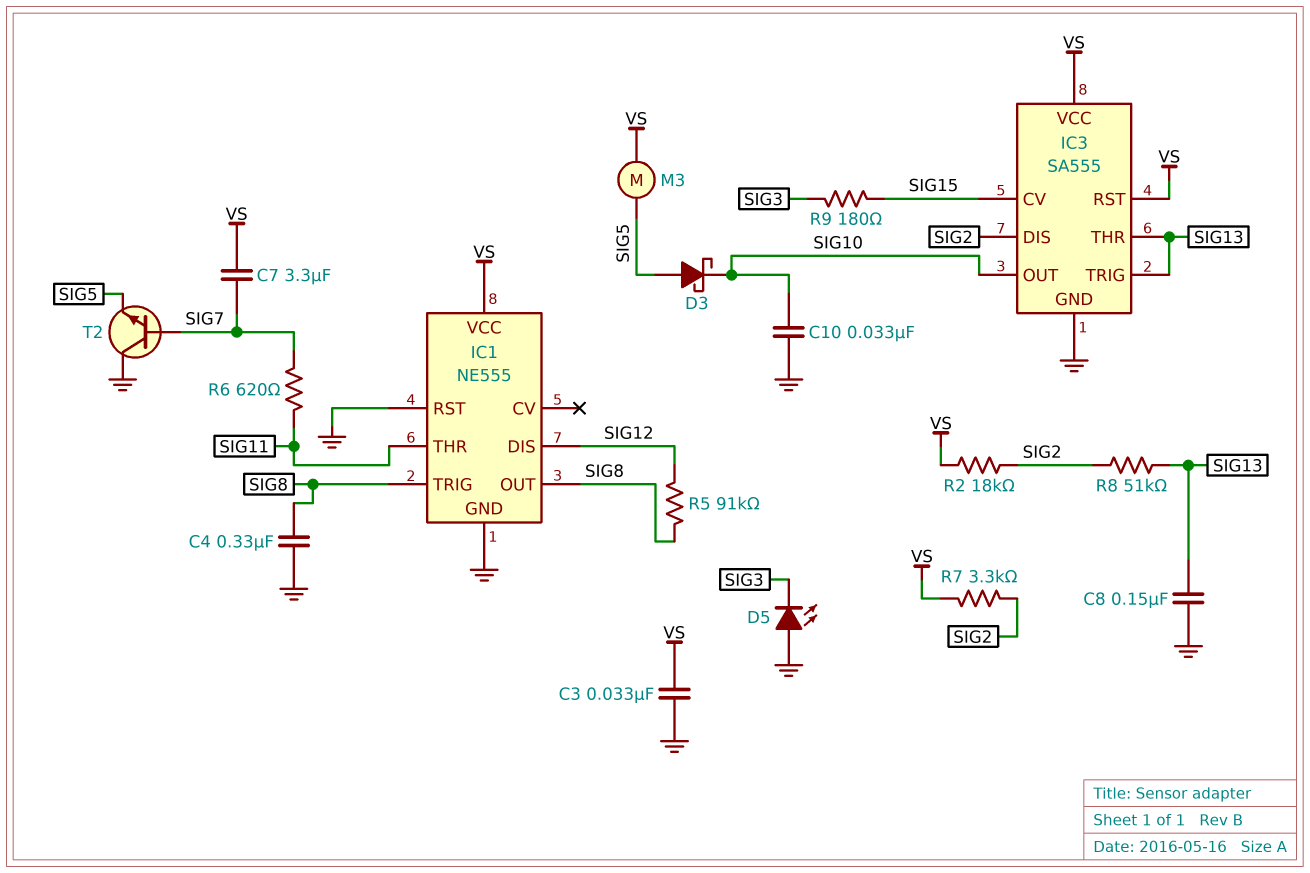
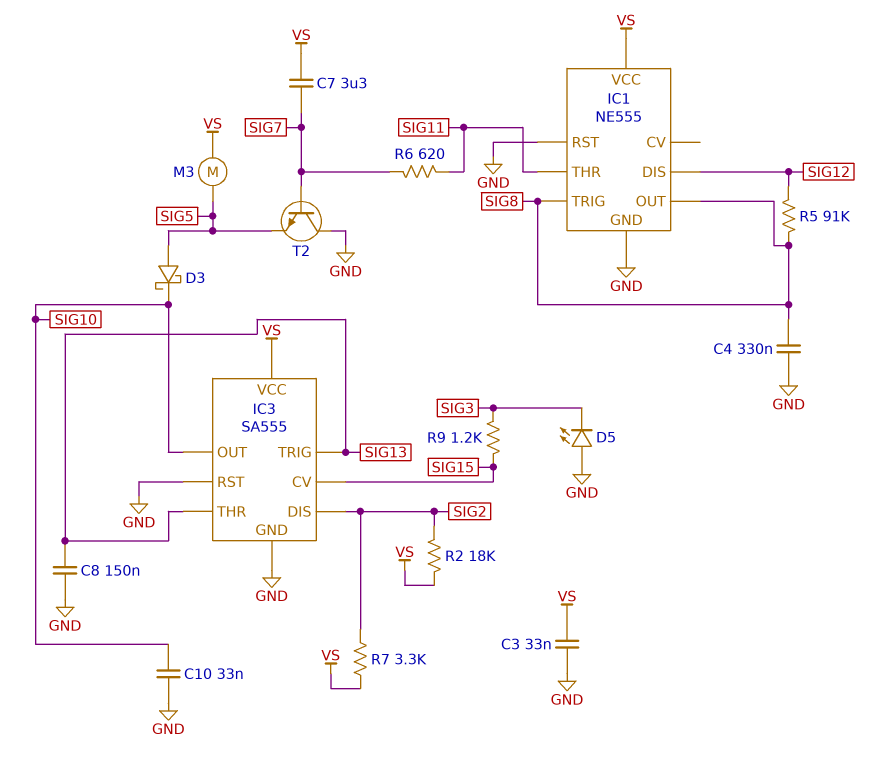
IC3 pin RST: VS -> GND
R8: 51k (SIG2, SIG13) -> none
R9: 180 (SIG3, SIG15) -> 1.2k (SIG3, SIG15)

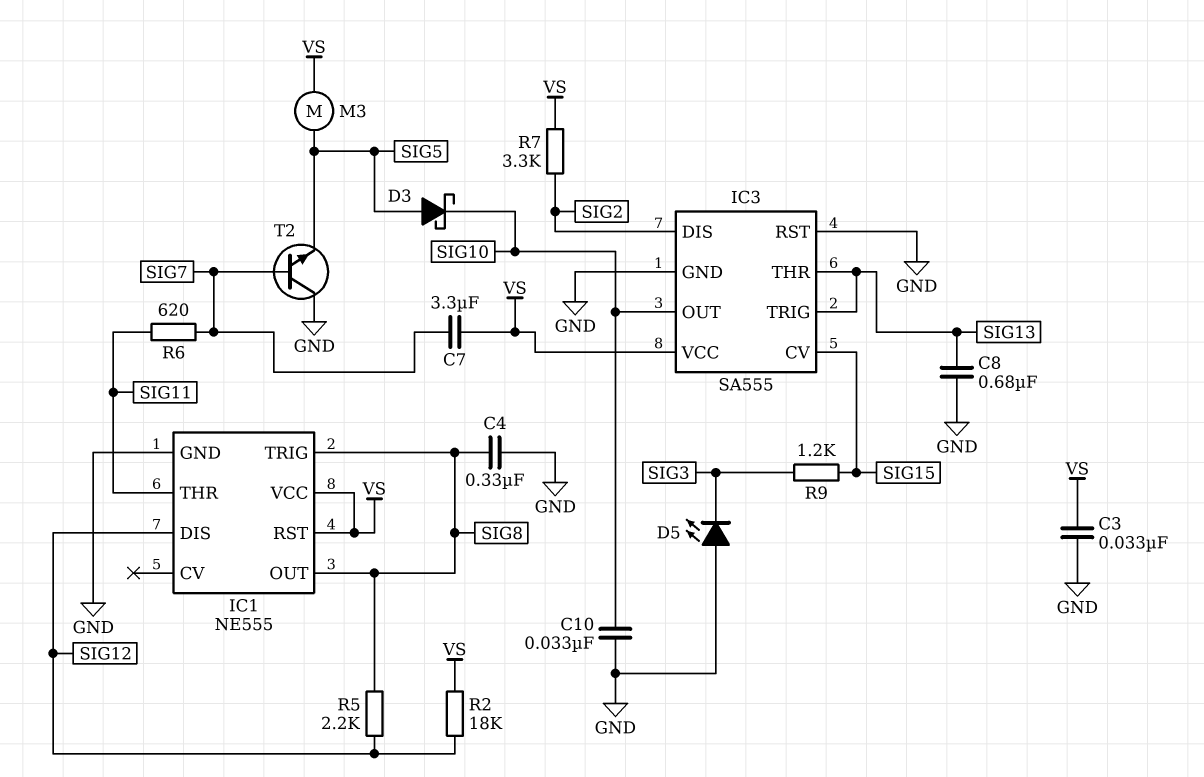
C8: 150nF (GND, SIG13) -> 680nF (GND, SIG13)
IC1 pin RST: GND -> VS
R2: 18k (SIG2, VS) -> 18k (SIG12, VS)
R5: 91k (SIG8, SIG12) -> 2.2k (SIG8, SIG12)

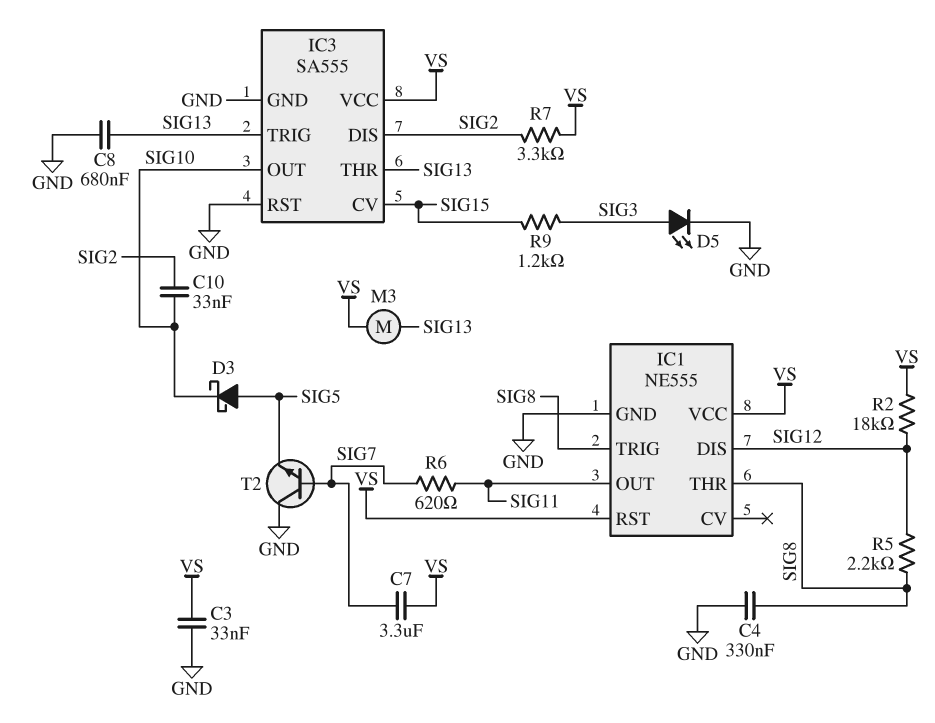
C10: 33nF (GND, SIG10) -> 33nF (SIG2, SIG10)
D5: LED (A GND, K SIG3) -> LED (A SIG3, K GND)
IC1 pin OUT: SIG8 -> SIG11
IC1 pin THR: SIG11 -> SIG8
M3: motor (SIG5, VS) -> motor (SIG13, VS)

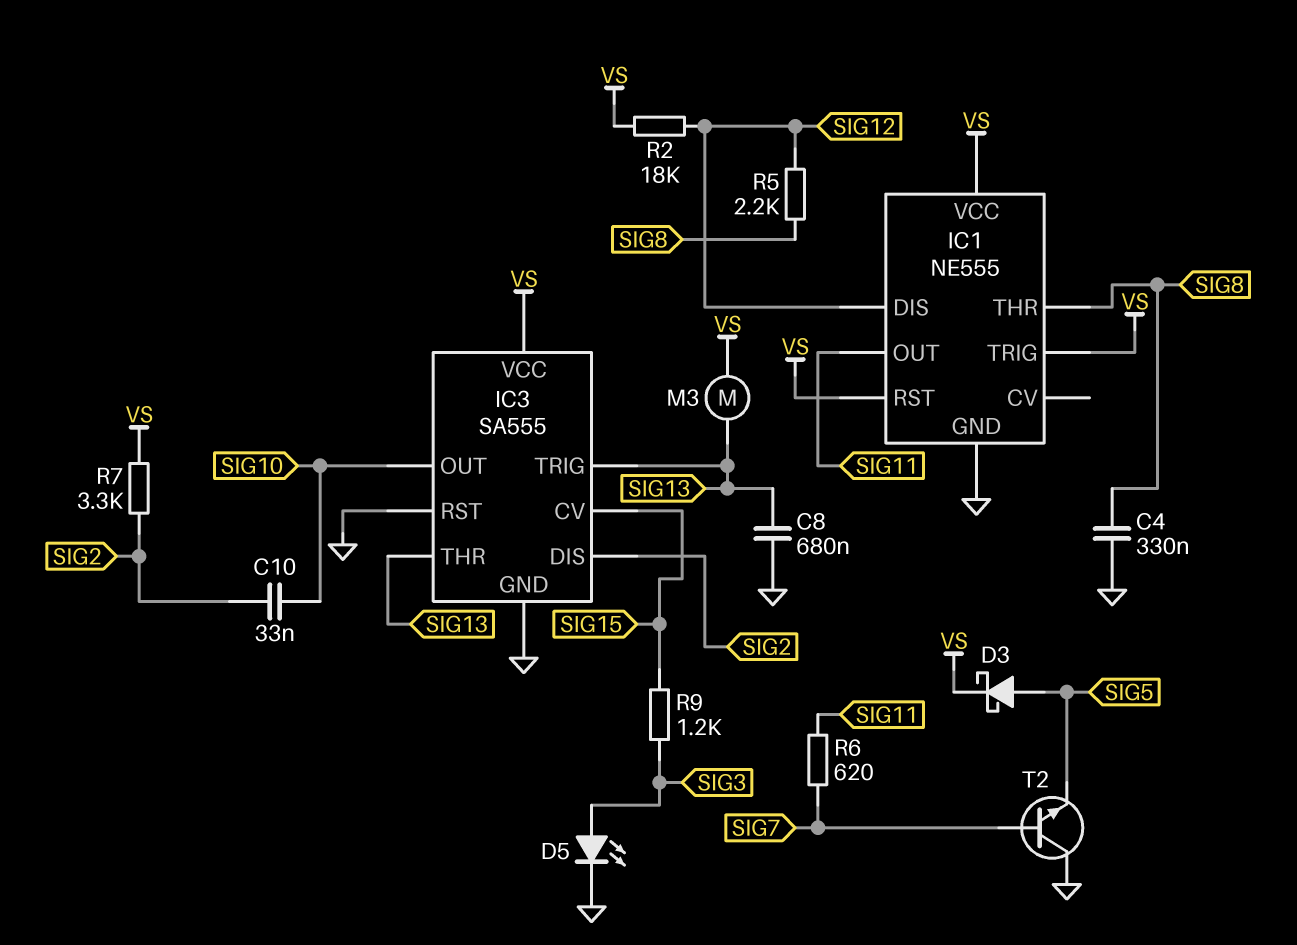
C3: 33nF (GND, VS) -> none
C7: 3.3uF (SIG7, VS) -> none
D3: schottky (A SIG5, K SIG10) -> schottky (A SIG5, K VS)
IC1 pin TRIG: SIG8 -> VS

